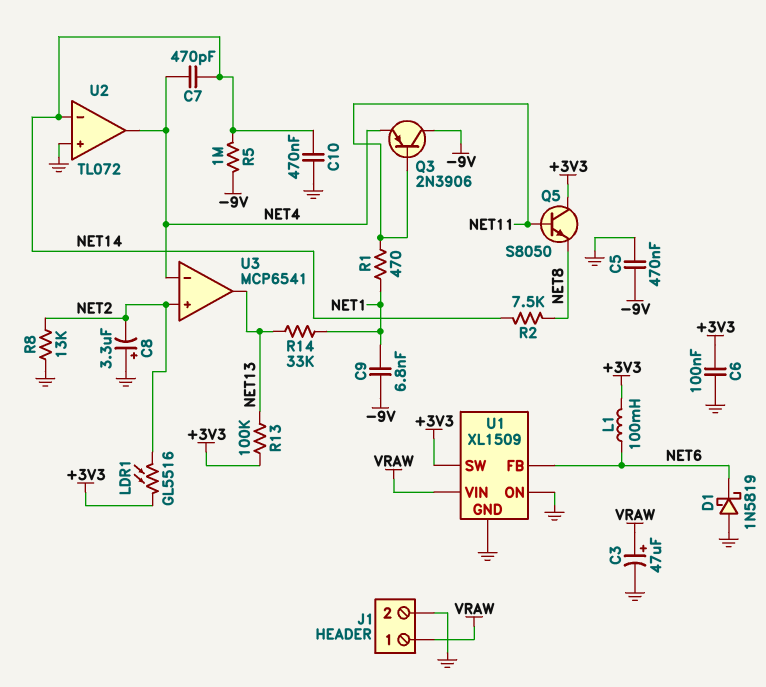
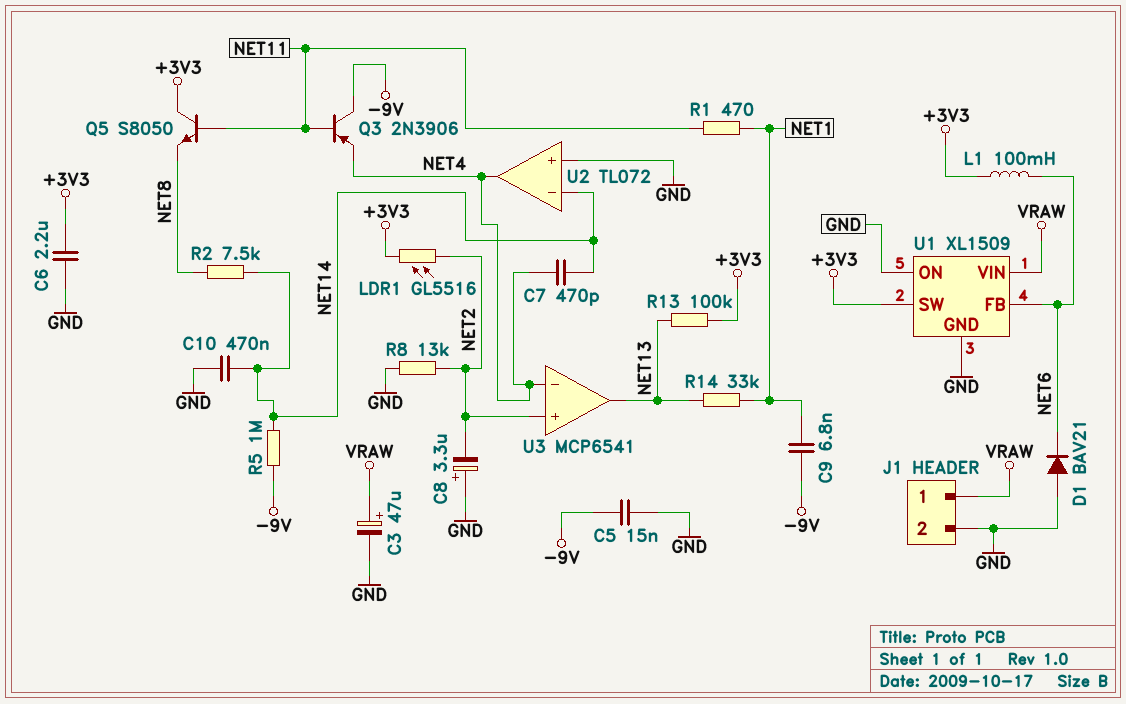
C5: 470nF (-9V, GND) -> 15nF (-9V, GND)
C6: 100nF (+3V3, GND) -> 2.2uF (+3V3, GND)
D1: schottky 1N5819 (A GND, K NET6) -> diode BAV21 (A GND, K NET6)

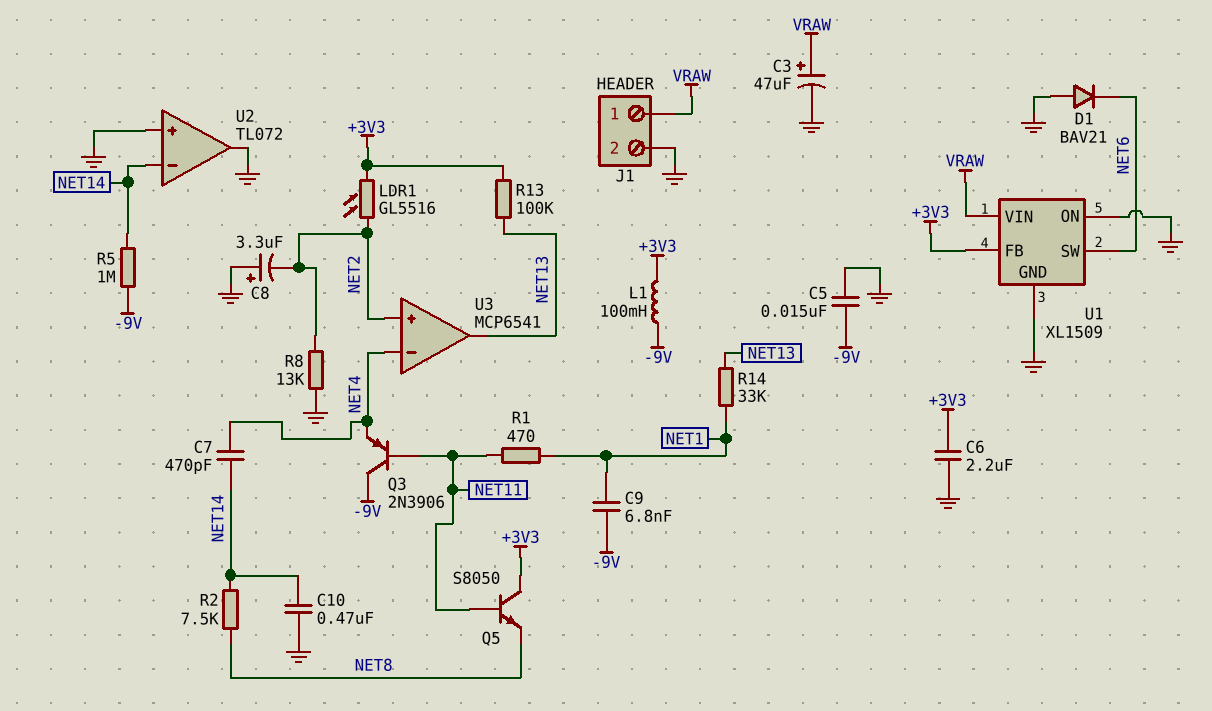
L1: 100mH (+3V3, NET6) -> 100mH (+3V3, -9V)
U1 pin FB: NET6 -> +3V3
U1 pin SW: +3V3 -> NET6
U2 pin out: NET4 -> GND

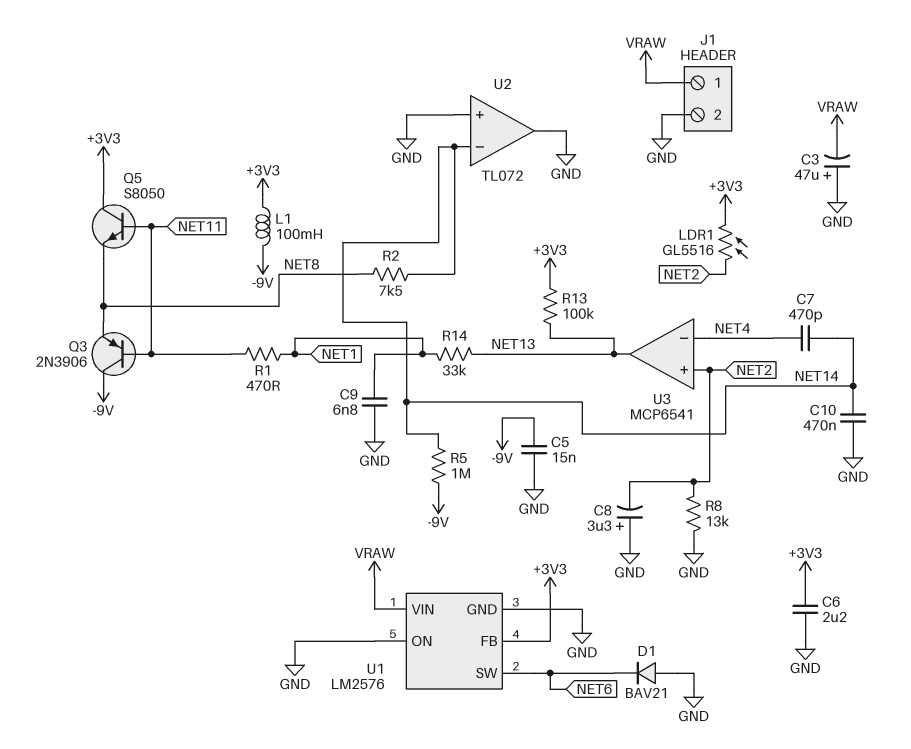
C3: 47uF (plus VRAW, minus GND) -> 47uF (plus GND, minus VRAW)
C9: 6.8nF (-9V, NET1) -> 6.8nF (GND, NET1)
Q3: PNP 2N3906 (B NET11, C -9V, E NET4) -> PNP 2N3906 (B NET11, C -9V, E NET8)
U1: XL1509 -> LM2576

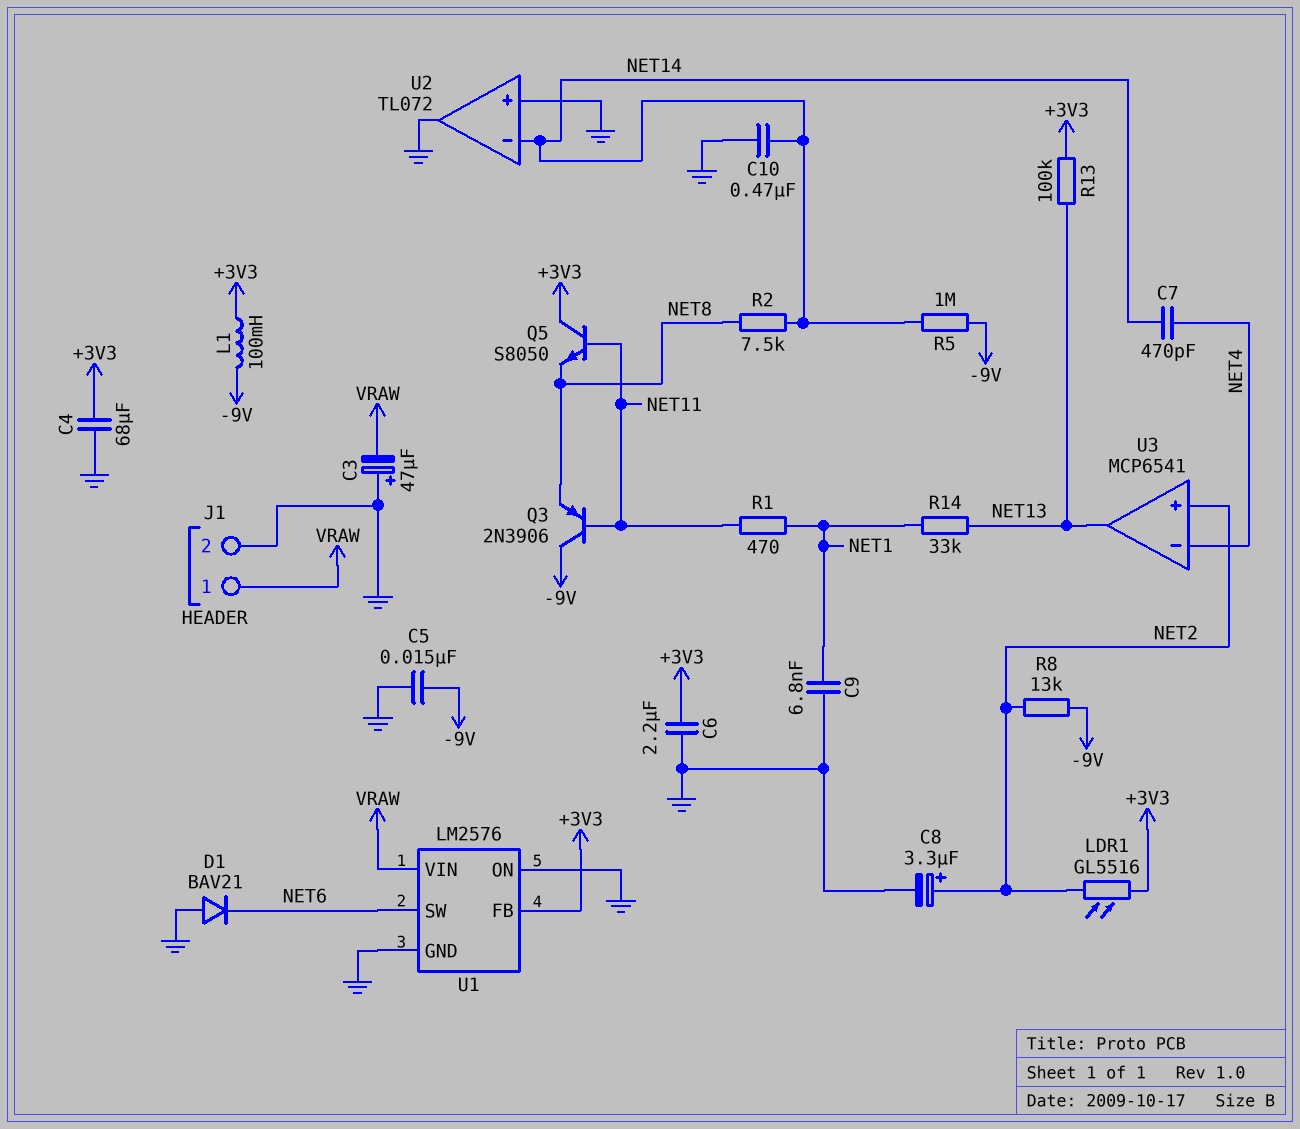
C4: none -> 68uF (+3V3, GND)
C8: 3.3uF (plus GND, minus NET2) -> 3.3uF (plus NET2, minus GND)
R8: 13k (GND, NET2) -> 13k (-9V, NET2)

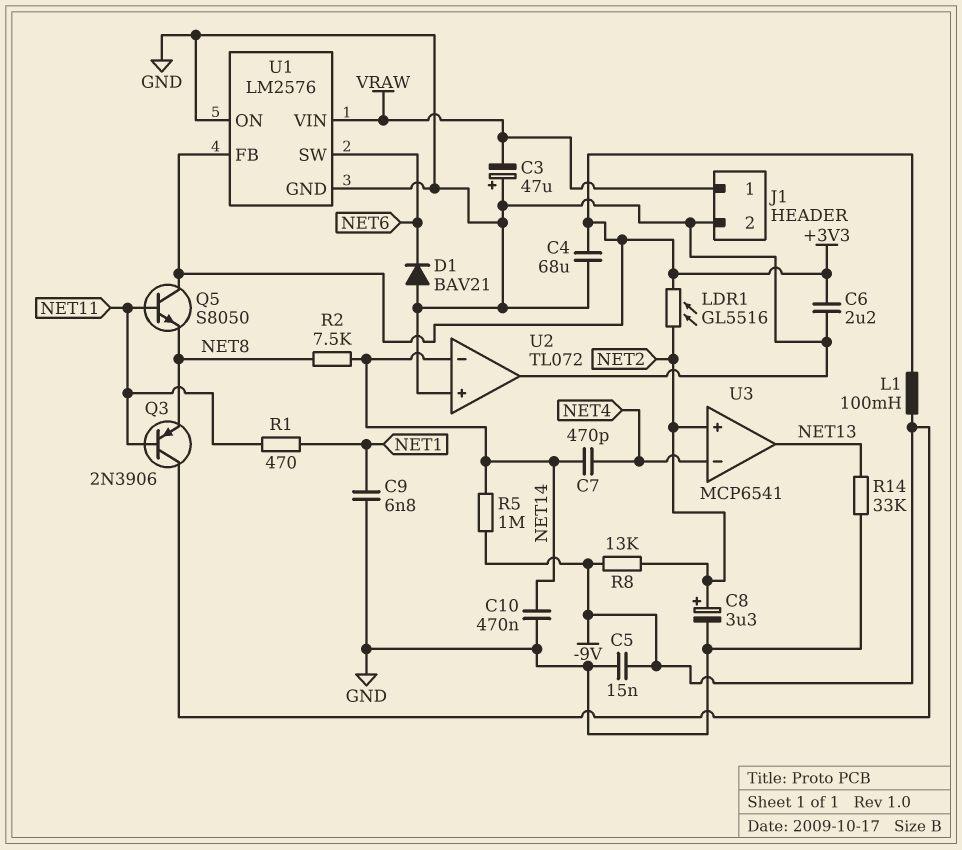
R13: 100k (+3V3, NET13) -> none
R14: 33k (NET1, NET13) -> 33k (GND, NET13)

